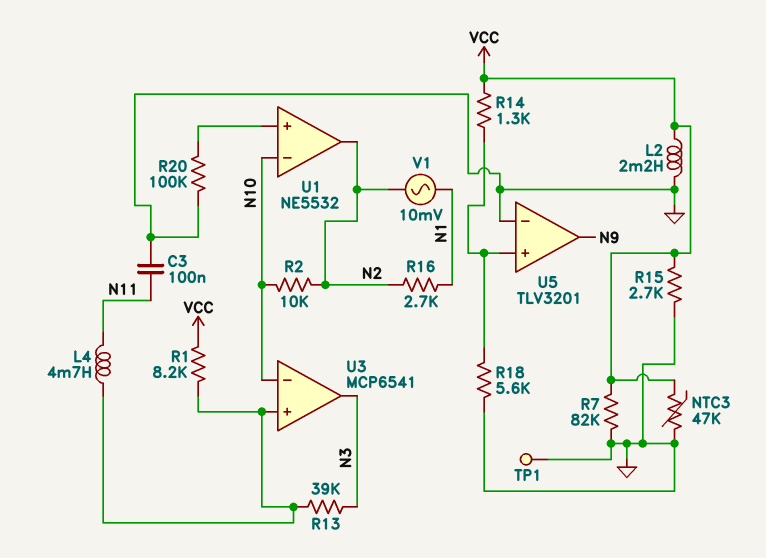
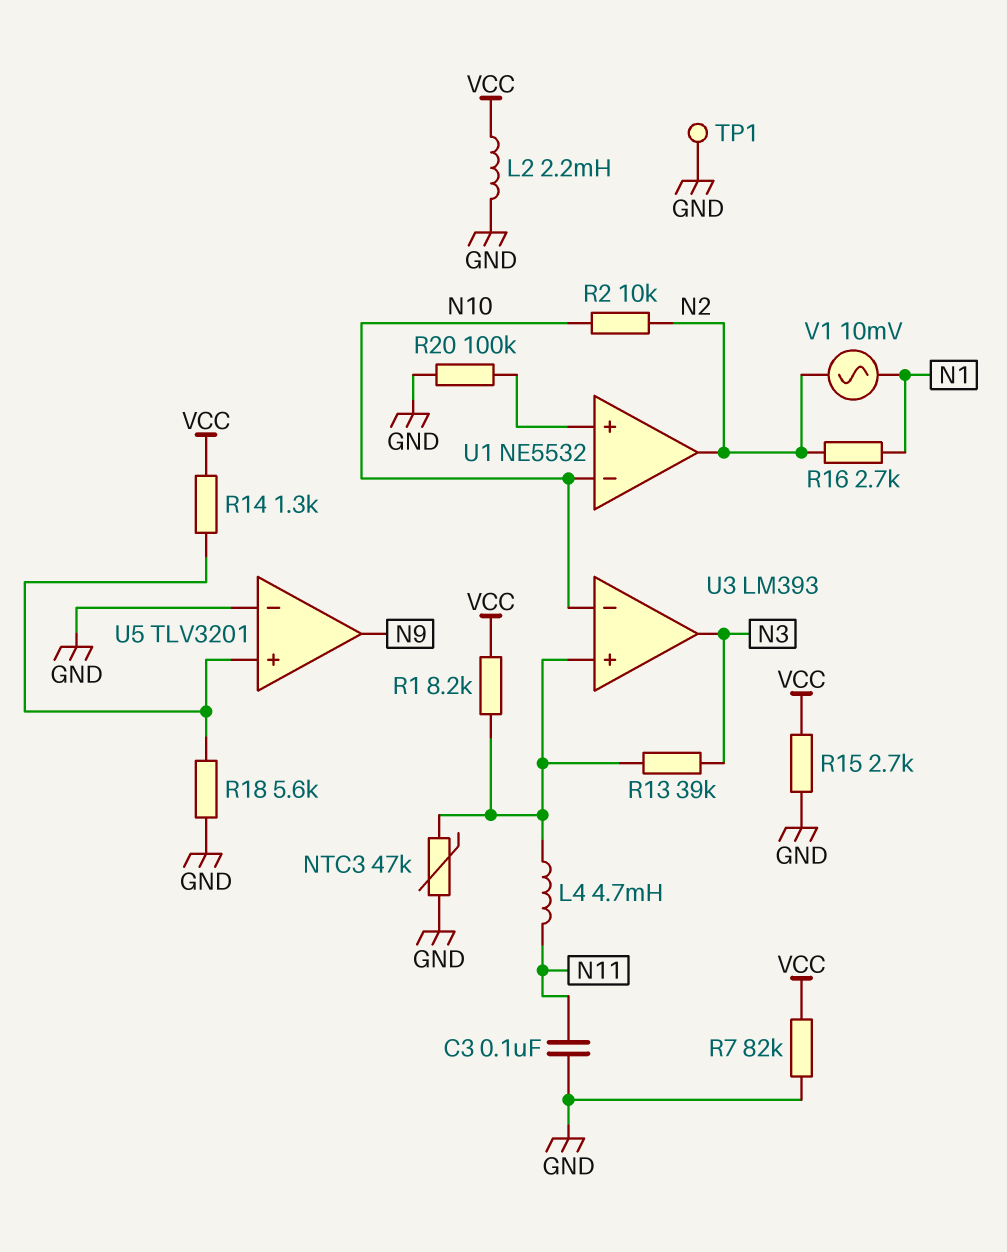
NTC3: 47k (GND, VCC) -> 47k (GND, U3/in+)
U3: MCP6541 -> LM393

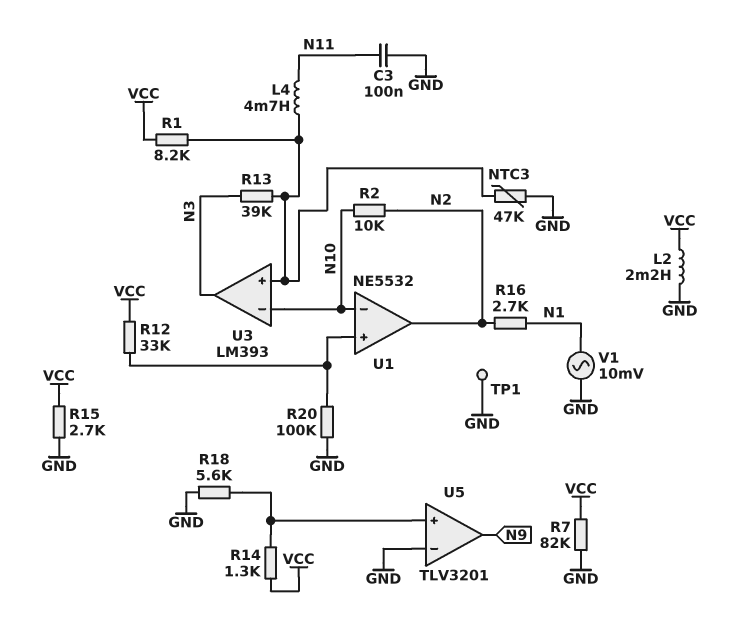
R12: none -> 33k (U1/in+, VCC)
V1: AC 10mV (N1, N2) -> AC 10mV (GND, N1)

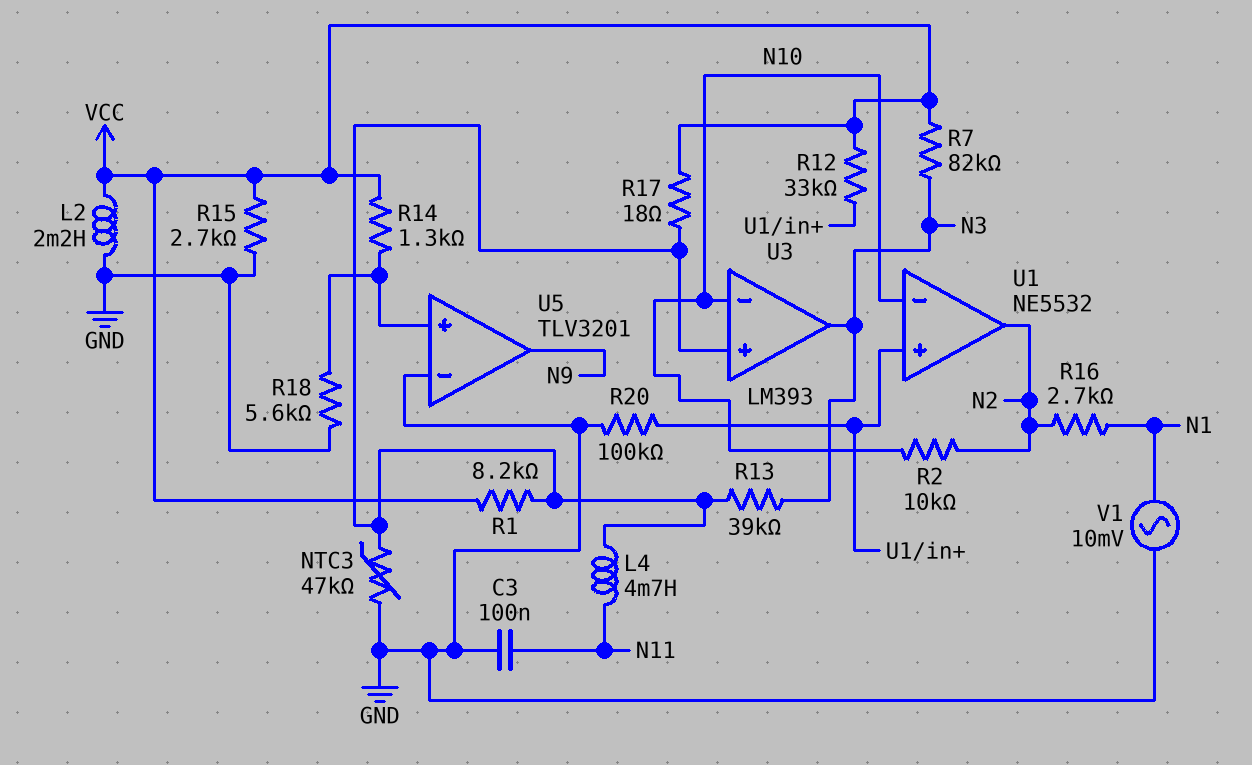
R7: 82k (GND, VCC) -> 82k (N3, VCC)
R17: none -> 18 (U3/in+, VCC)
TP1: test point (GND) -> none

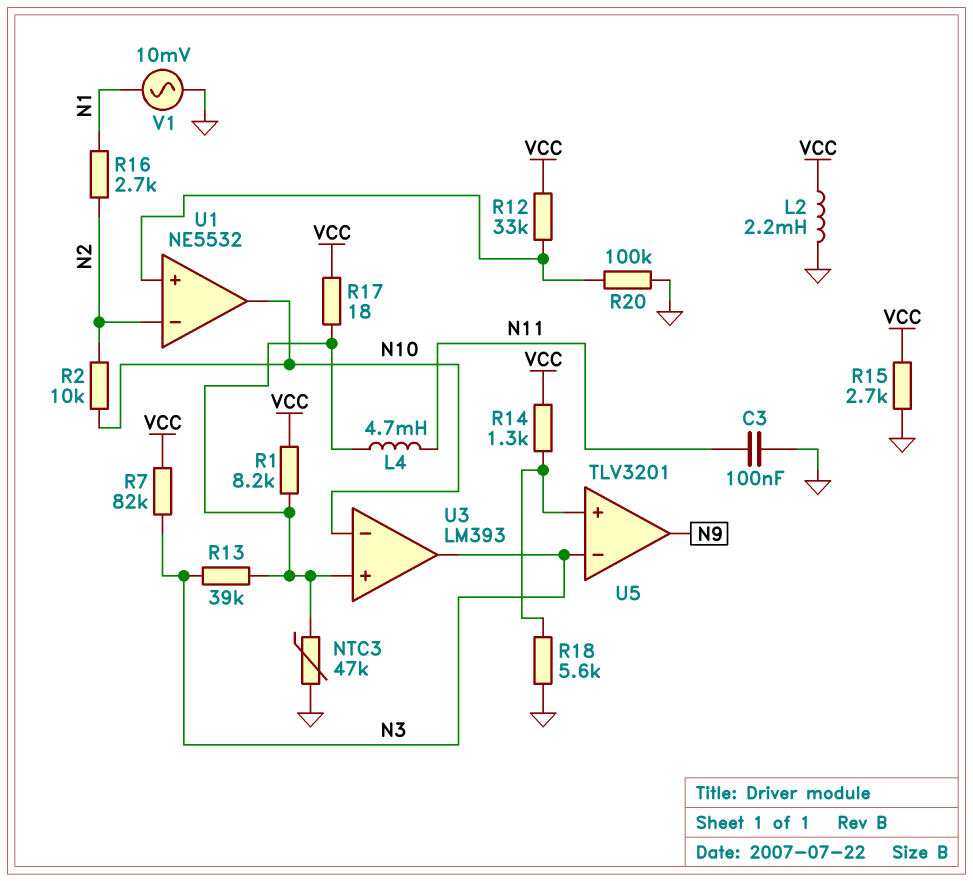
U1 pin in-: N10 -> N2
U1 pin out: N2 -> N10
U5 pin in-: GND -> N3

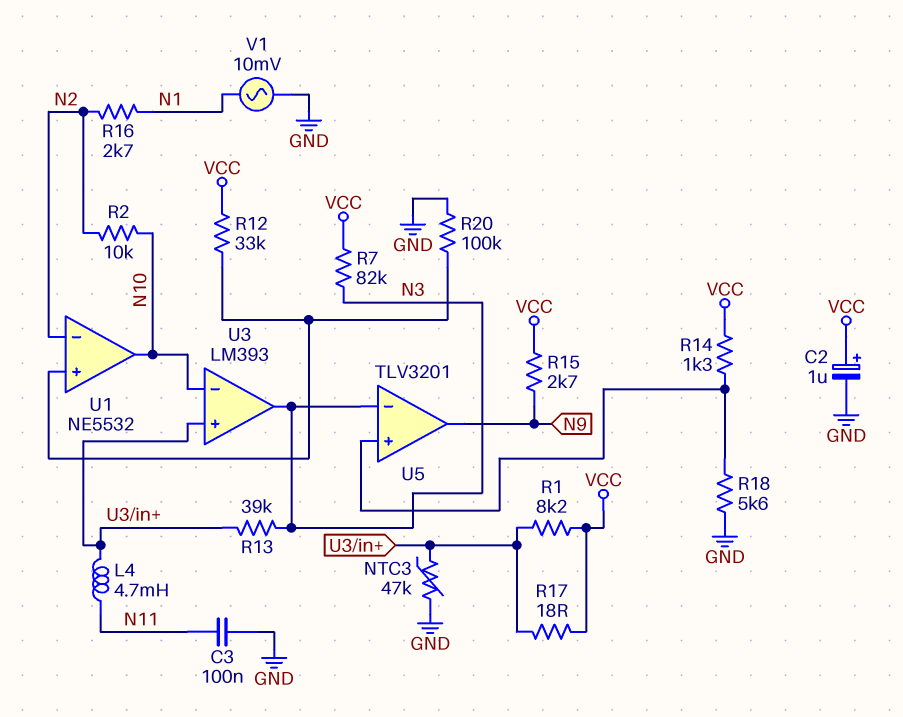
C2: none -> 1uF (plus VCC, minus GND)
L2: 2.2mH (GND, VCC) -> none
R15: 2.7k (GND, VCC) -> 2.7k (N9, VCC)

